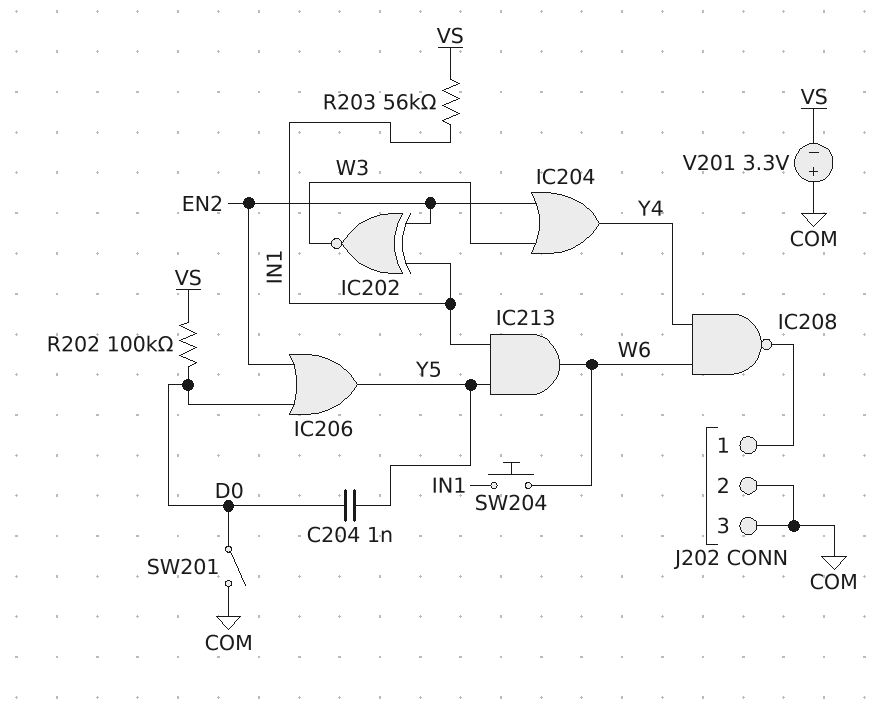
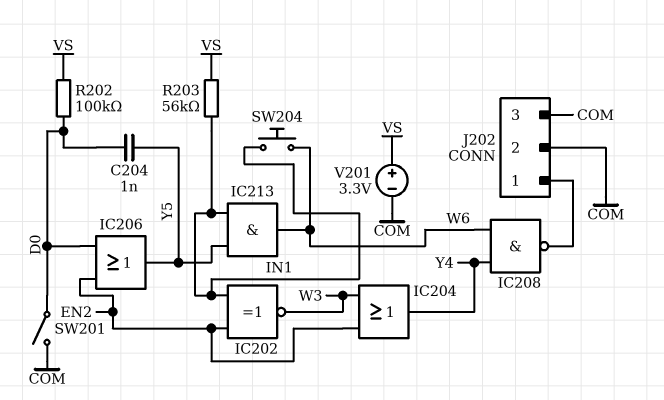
V201: 3.3V (plus COM, minus VS) -> 3.3V (plus VS, minus COM)

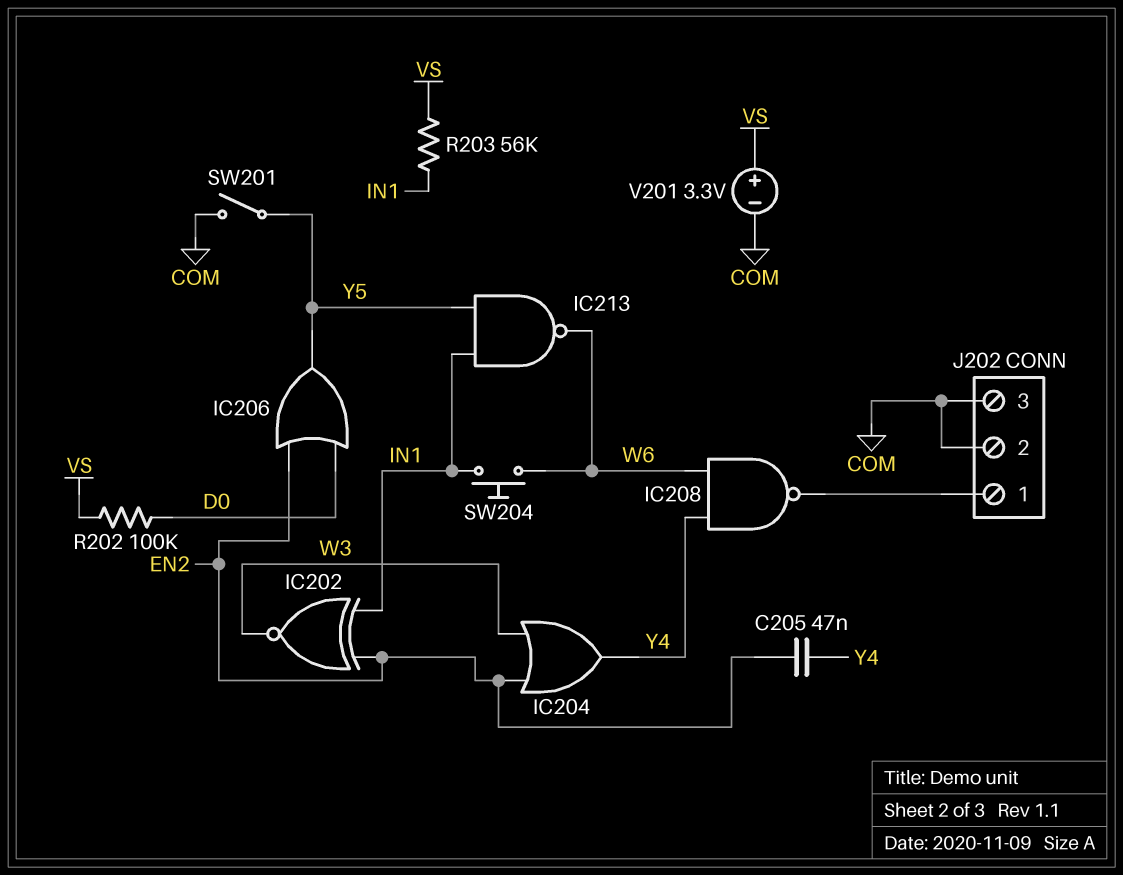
C204: 1nF (D0, Y5) -> none
C205: none -> 47nF (EN2, Y4)
IC213: AND (in IN1, in Y5, out W6) -> NAND (in IN1, in Y5, out W6)
SW201: switch (COM, D0) -> switch (COM, Y5)

